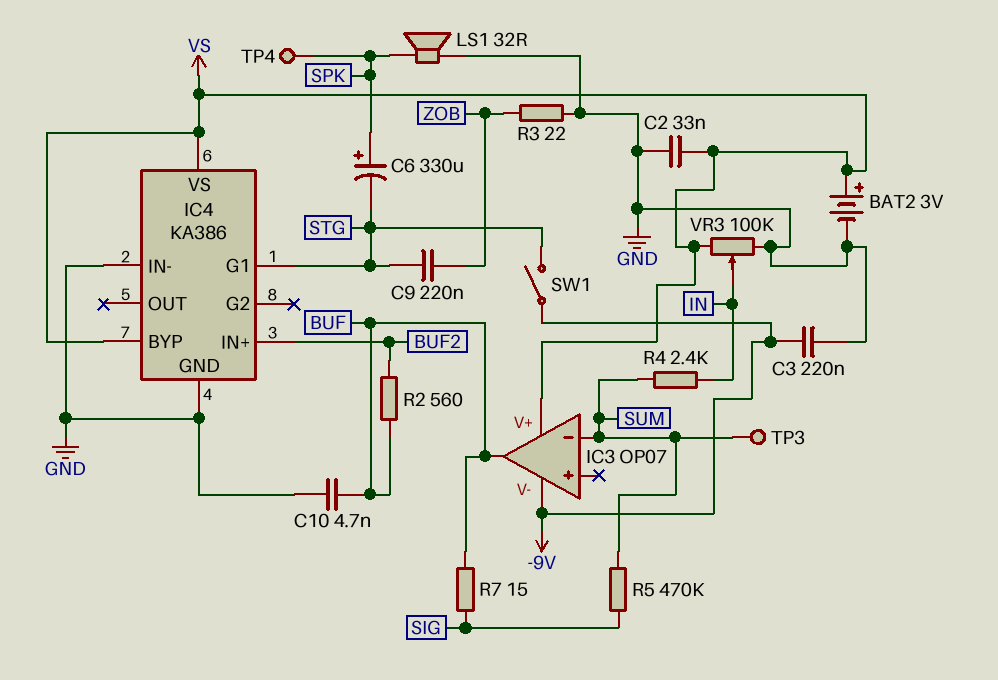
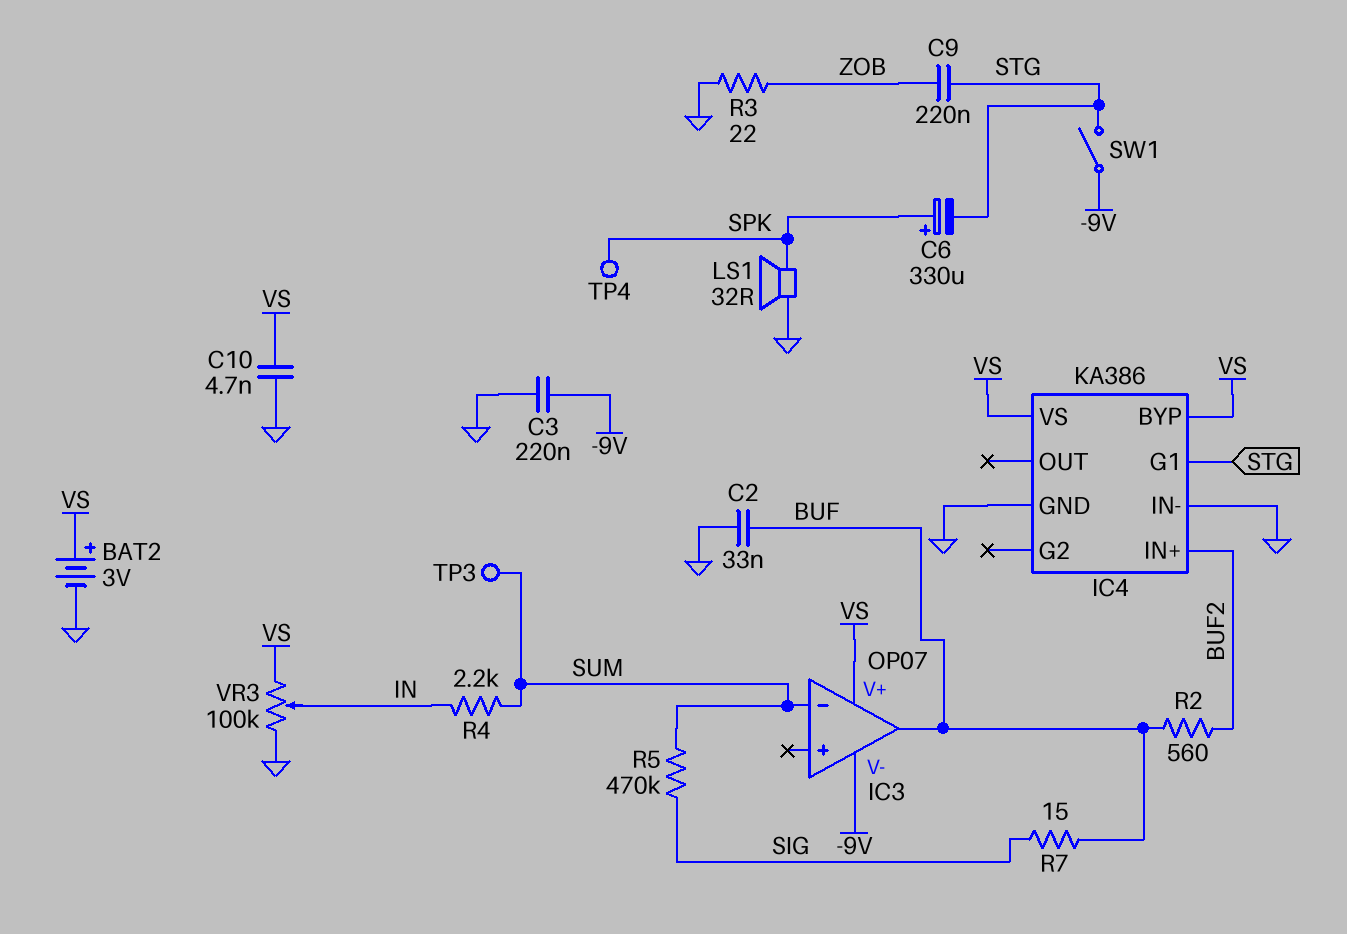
C2: 33nF (GND, VS) -> 33nF (BUF, GND)
C10: 4.7nF (BUF, GND) -> 4.7nF (GND, VS)
R4: 2.4k (IN, SUM) -> 2.2k (IN, SUM)

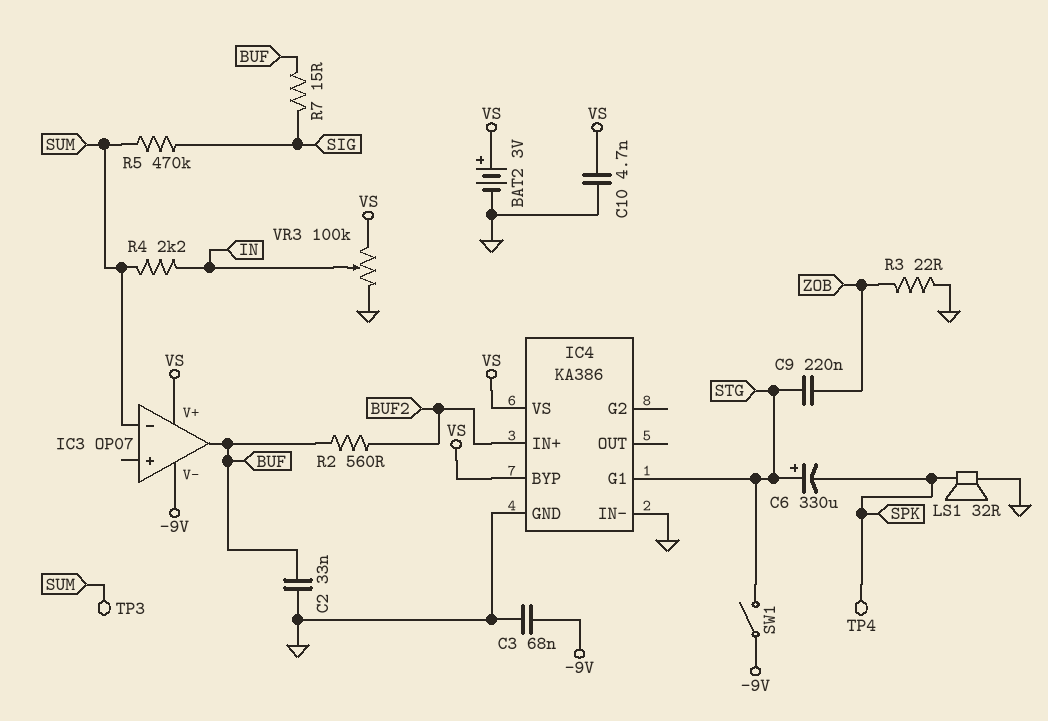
C3: 220nF (-9V, GND) -> 68nF (-9V, GND)
C6: 330uF (plus SPK, minus STG) -> 330uF (plus STG, minus SPK)

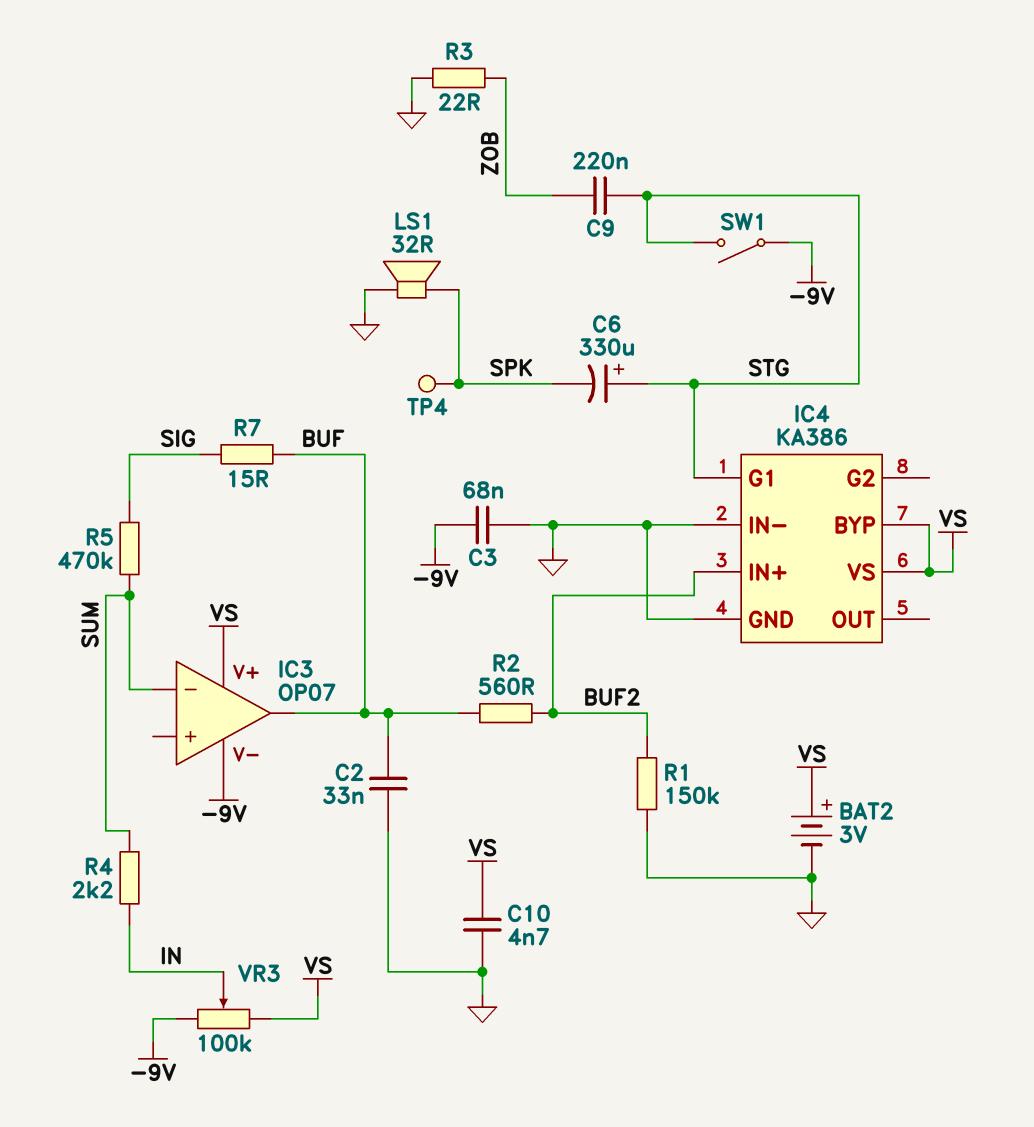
R1: none -> 150k (BUF2, GND)
TP3: test point (SUM) -> none
VR3: 100k (GND, VS, wiper IN) -> 100k (-9V, VS, wiper IN)

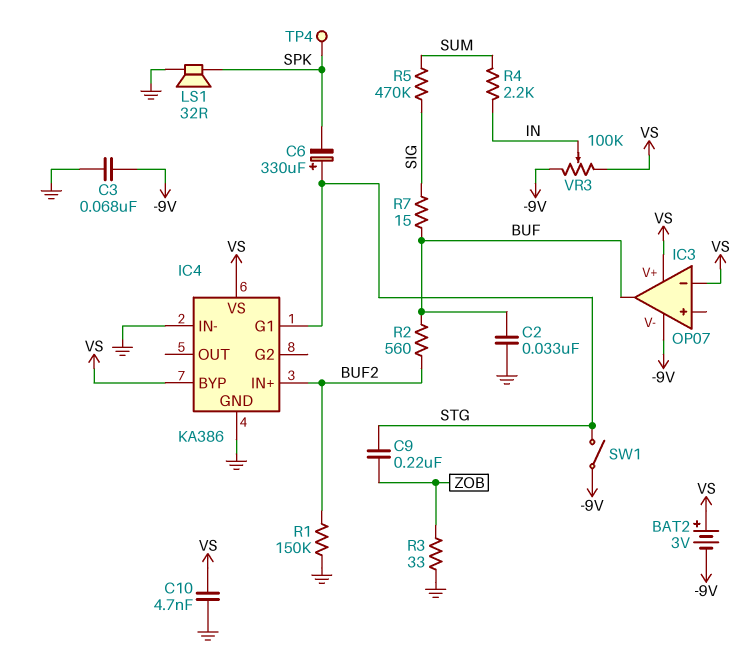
BAT2: 3V (plus VS, minus GND) -> 3V (plus VS, minus -9V)
IC3 pin in-: SUM -> VS
R3: 22 (GND, ZOB) -> 33 (GND, ZOB)

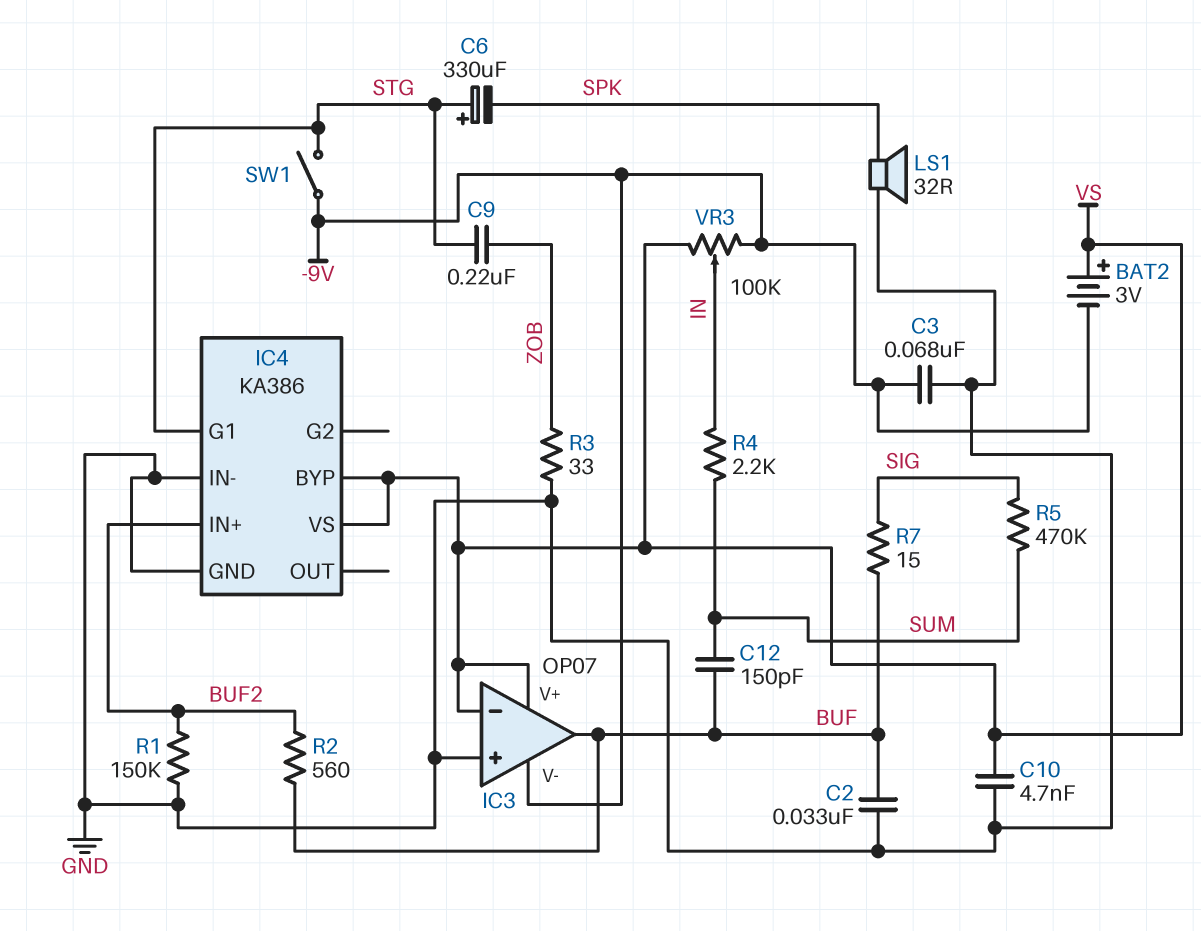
C12: none -> 150pF (BUF, SUM)
IC3 pin in+: none -> GND
TP4: test point (SPK) -> none

